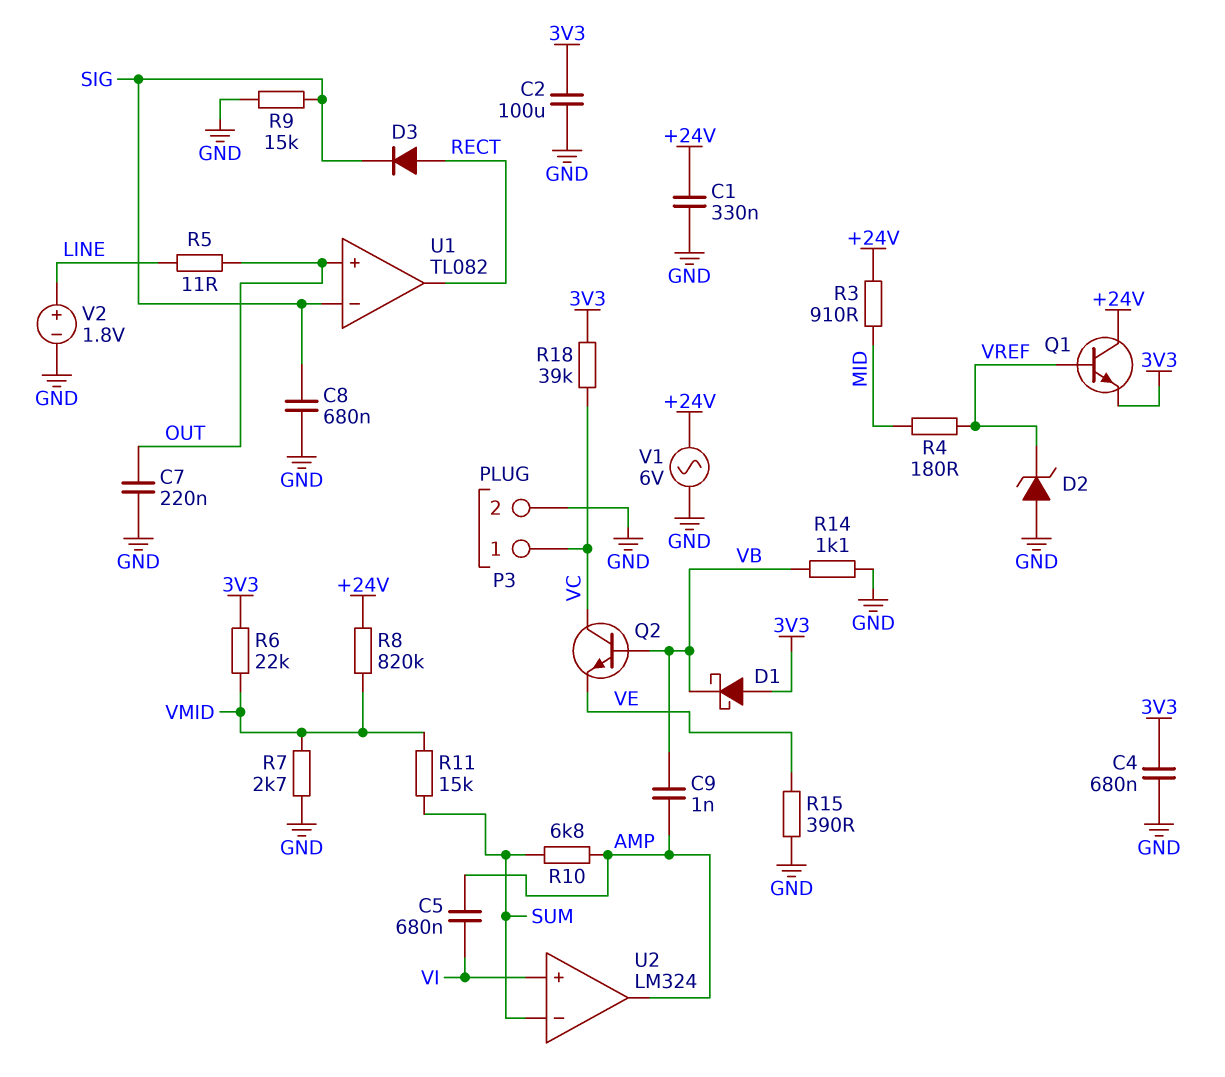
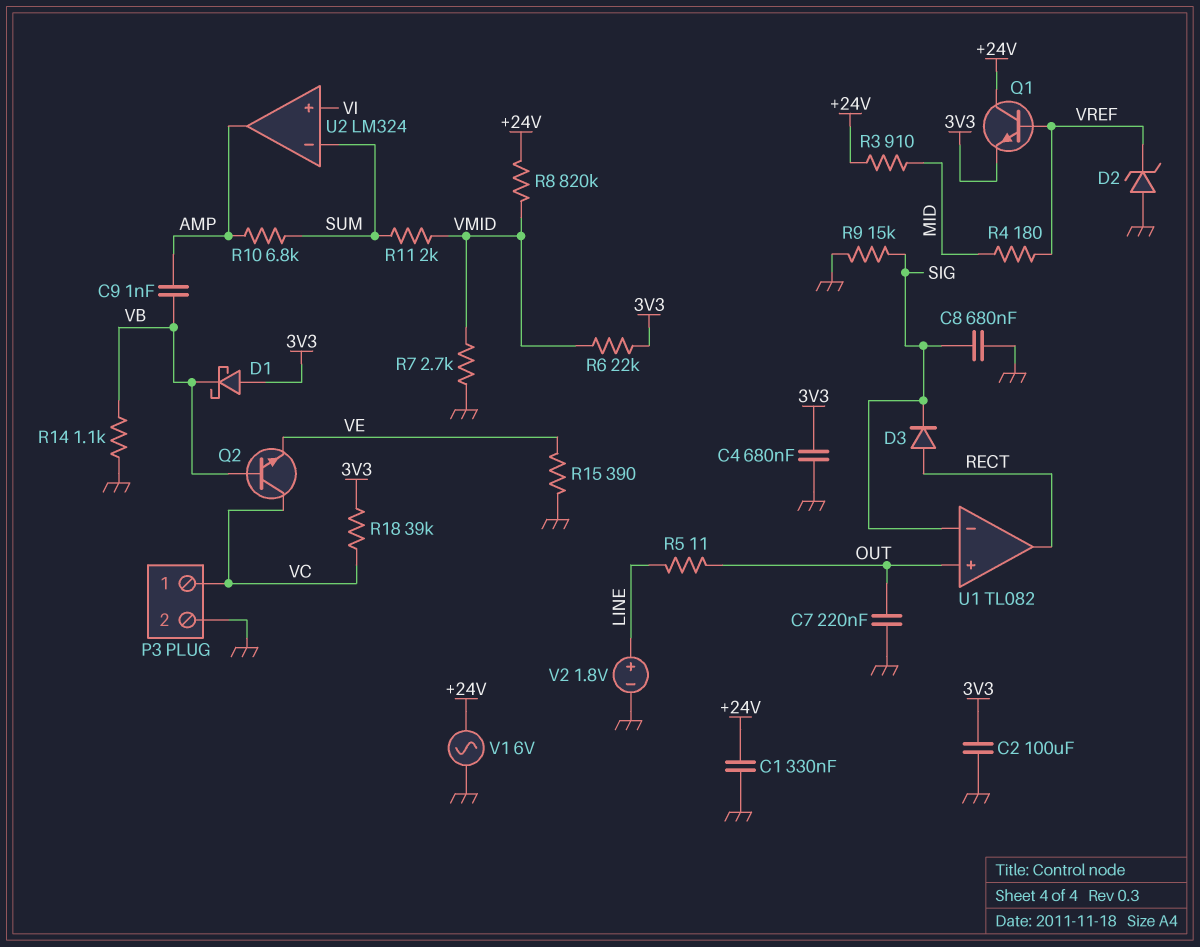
C5: 680nF (AMP, VI) -> none
R11: 15k (SUM, VMID) -> 2k (SUM, VMID)

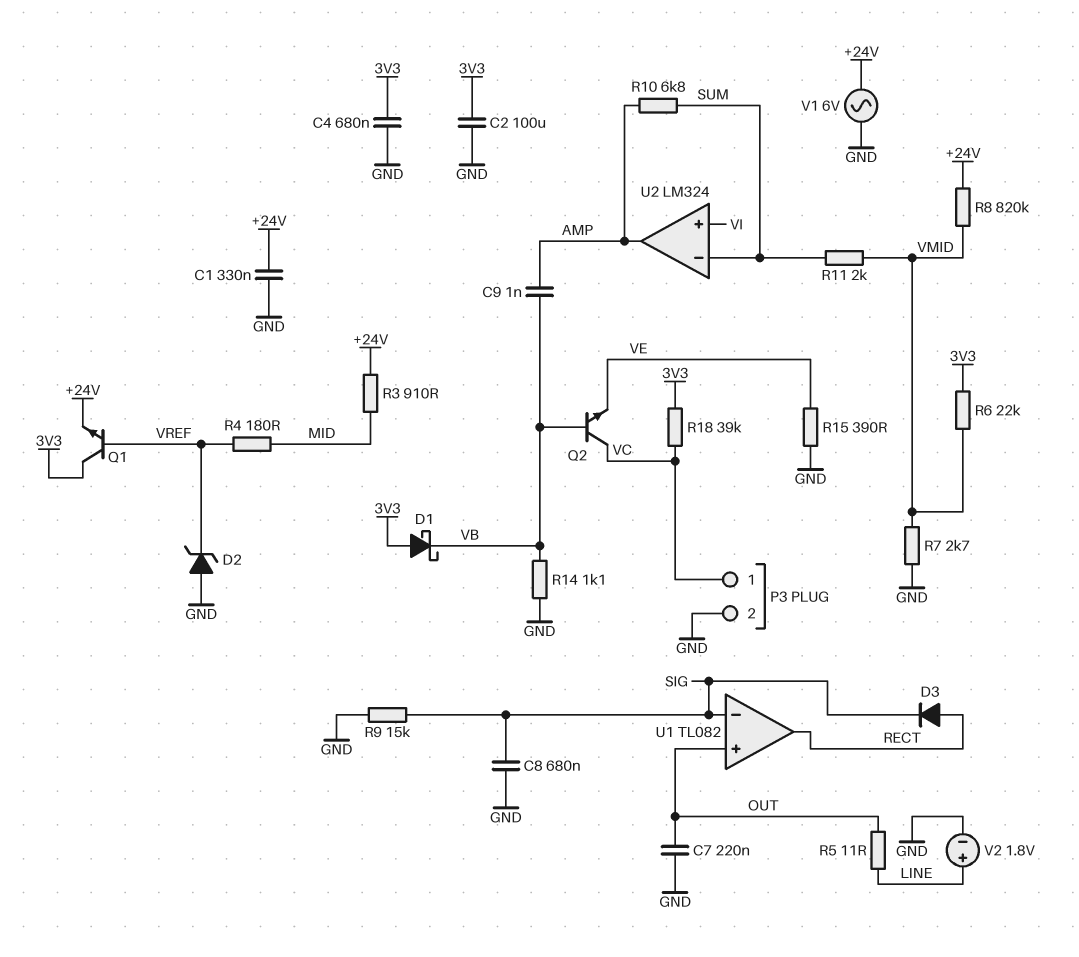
Q1: NPN (B VREF, C +24V, E 3V3) -> NPN (B VREF, C 3V3, E +24V)

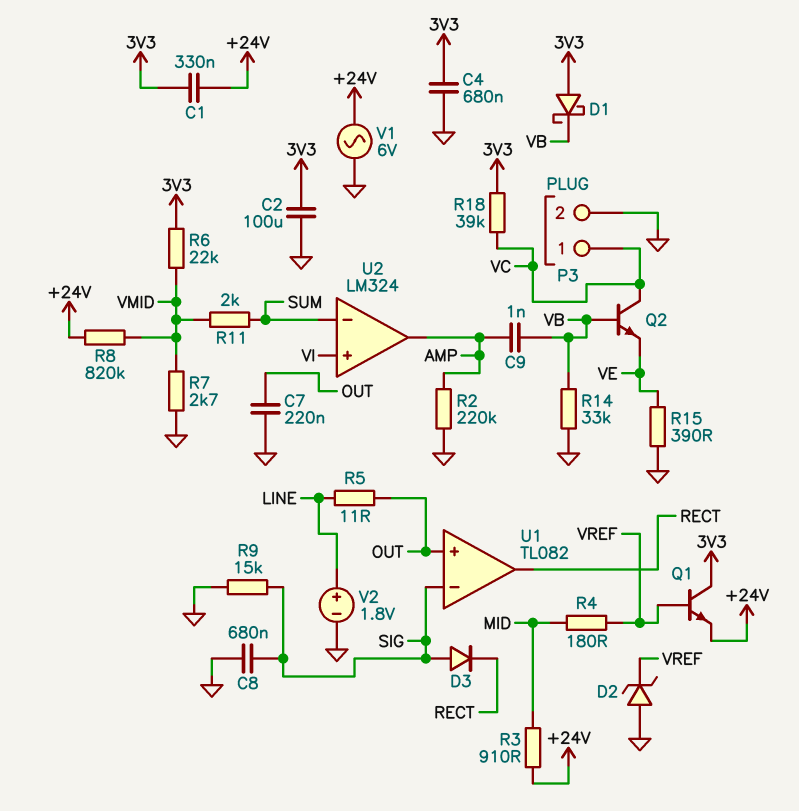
C1: 330nF (+24V, GND) -> 330nF (+24V, 3V3)
D3: diode (A RECT, K SIG) -> diode (A SIG, K RECT)
R2: none -> 220k (AMP, GND)
R10: 6.8k (AMP, SUM) -> none
R14: 1.1k (GND, VB) -> 33k (GND, VB)

